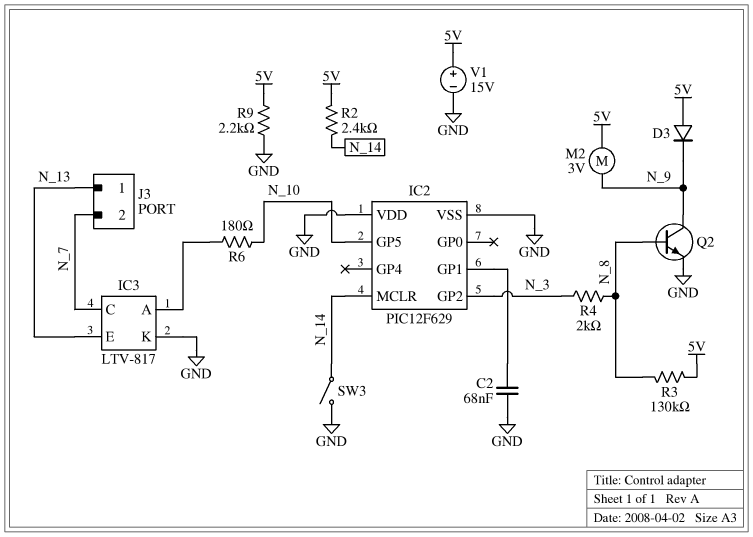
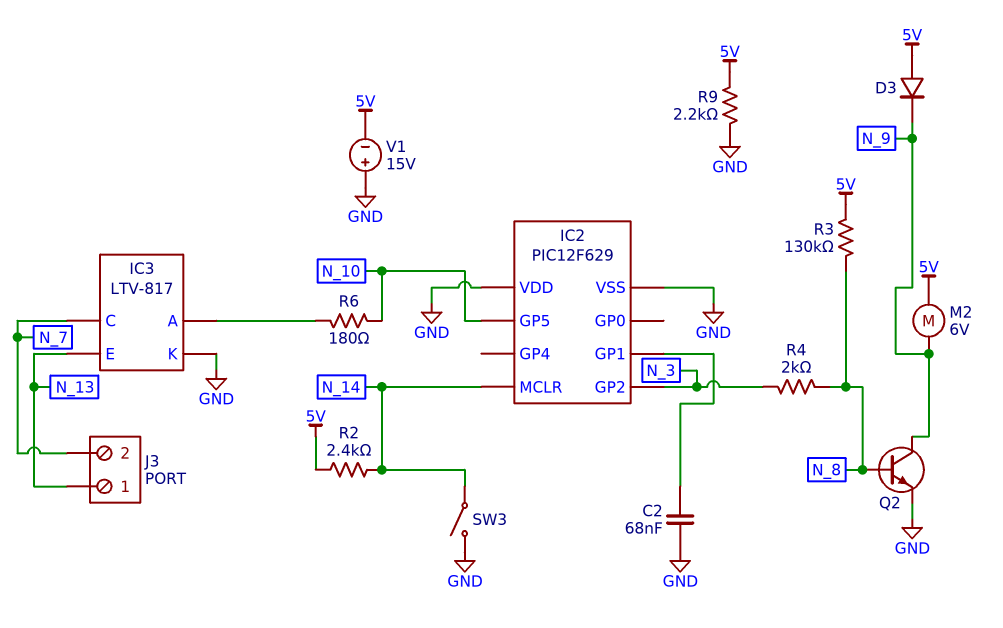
M2: motor 3V (5V, N_9) -> motor 6V (5V, N_9)
V1: 15V (plus 5V, minus GND) -> 15V (plus GND, minus 5V)

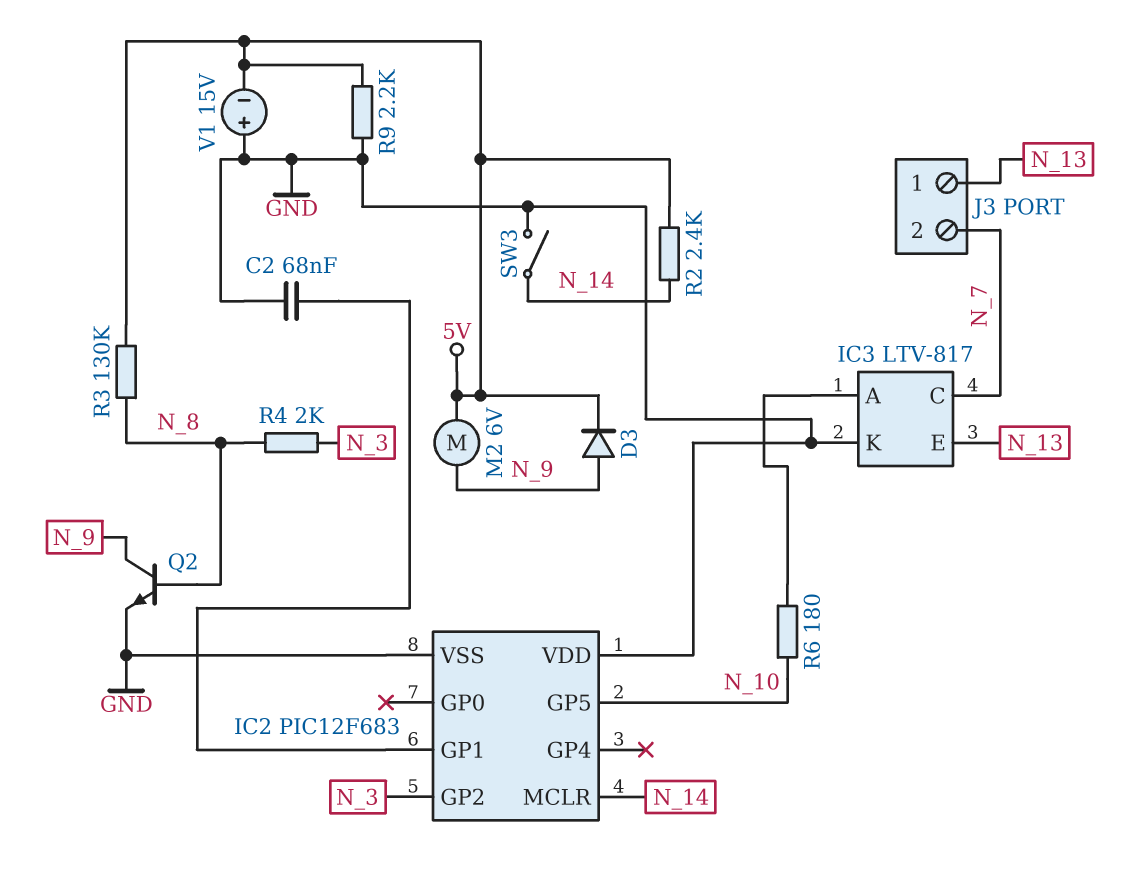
D3: diode (A 5V, K N_9) -> diode (A N_9, K 5V)
IC2: PIC12F629 -> PIC12F683

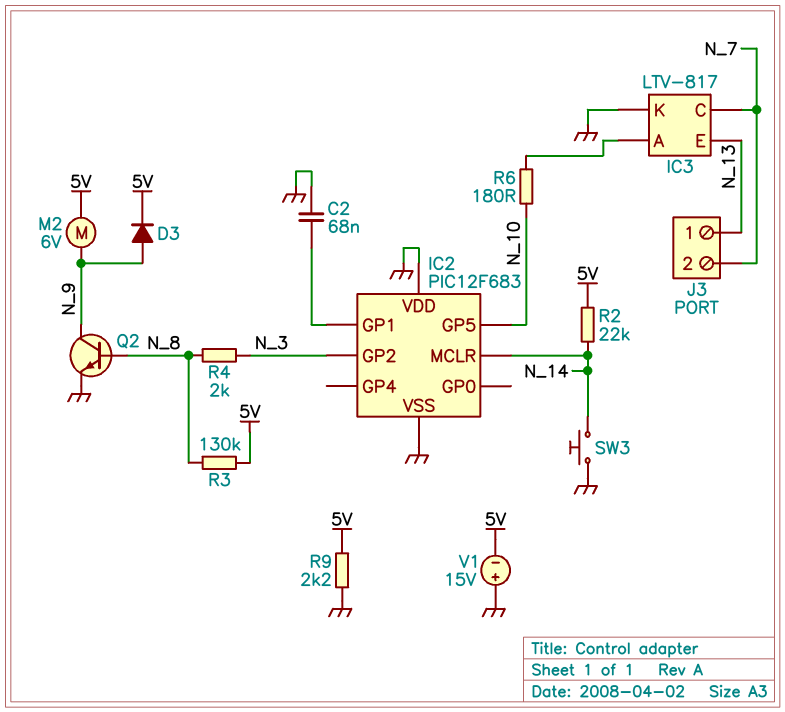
R2: 2.4k (5V, N_14) -> 22k (5V, N_14)
SW3: switch (GND, N_14) -> button (GND, N_14)

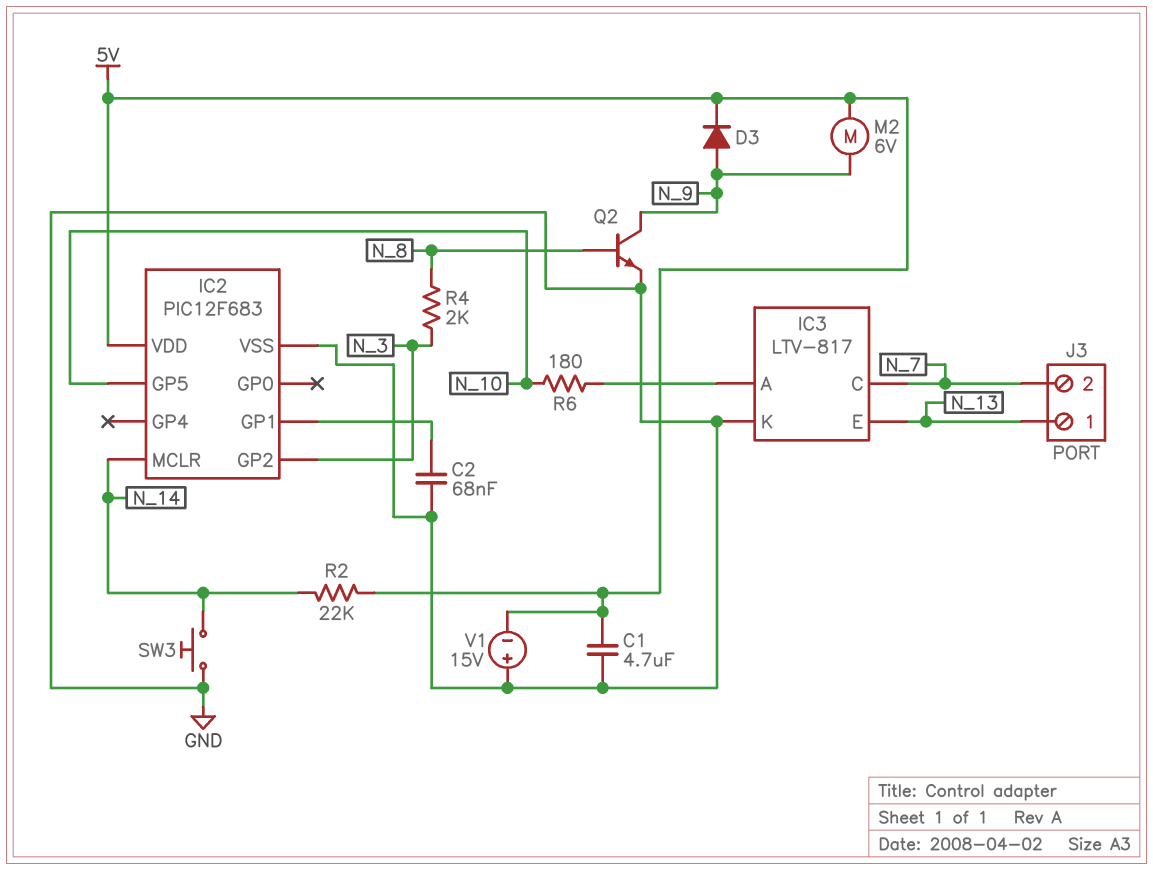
C1: none -> 4.7uF (5V, GND)
IC2 pin VDD: GND -> 5V
R3: 130k (5V, N_8) -> none
R9: 2.2k (5V, GND) -> none

